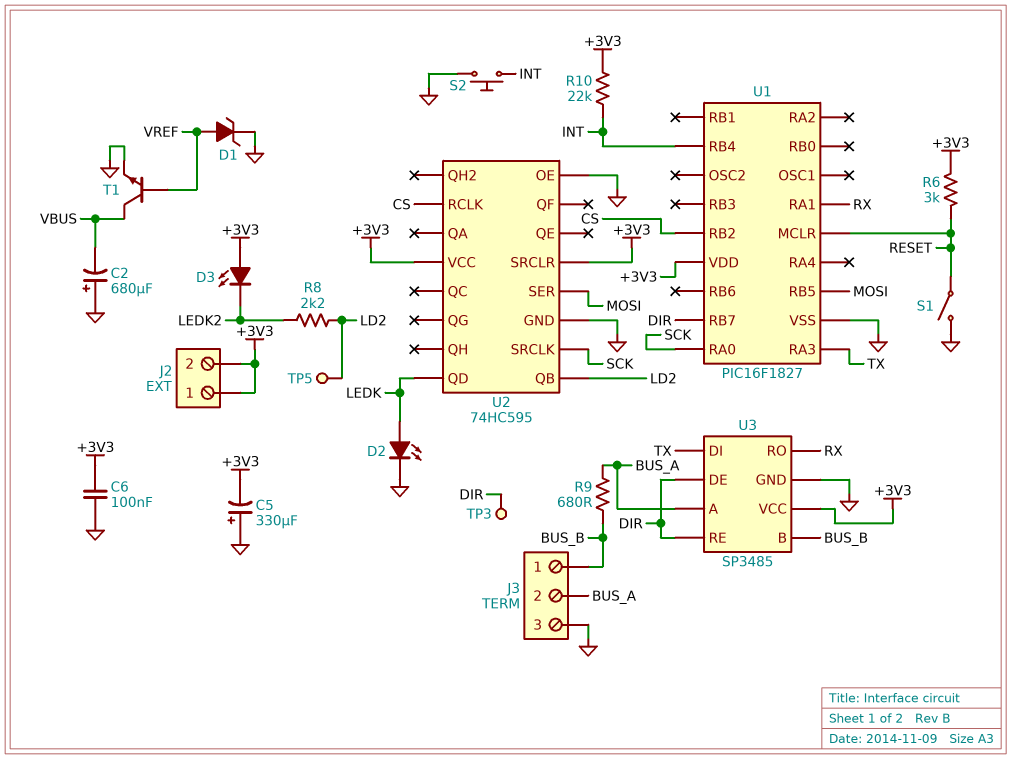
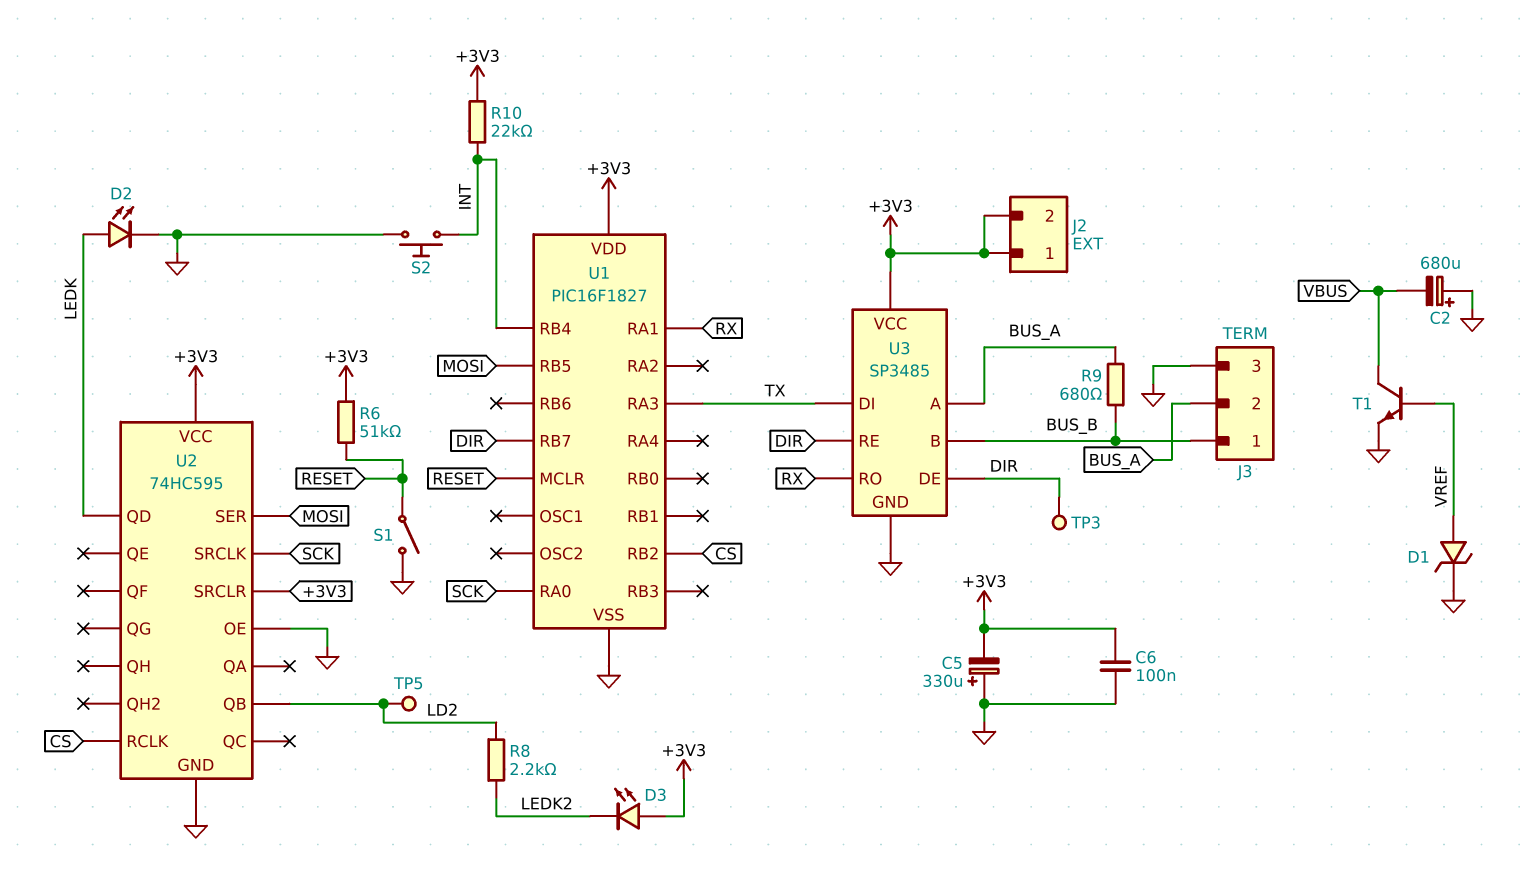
R6: 3k (+3V3, RESET) -> 51k (+3V3, RESET)

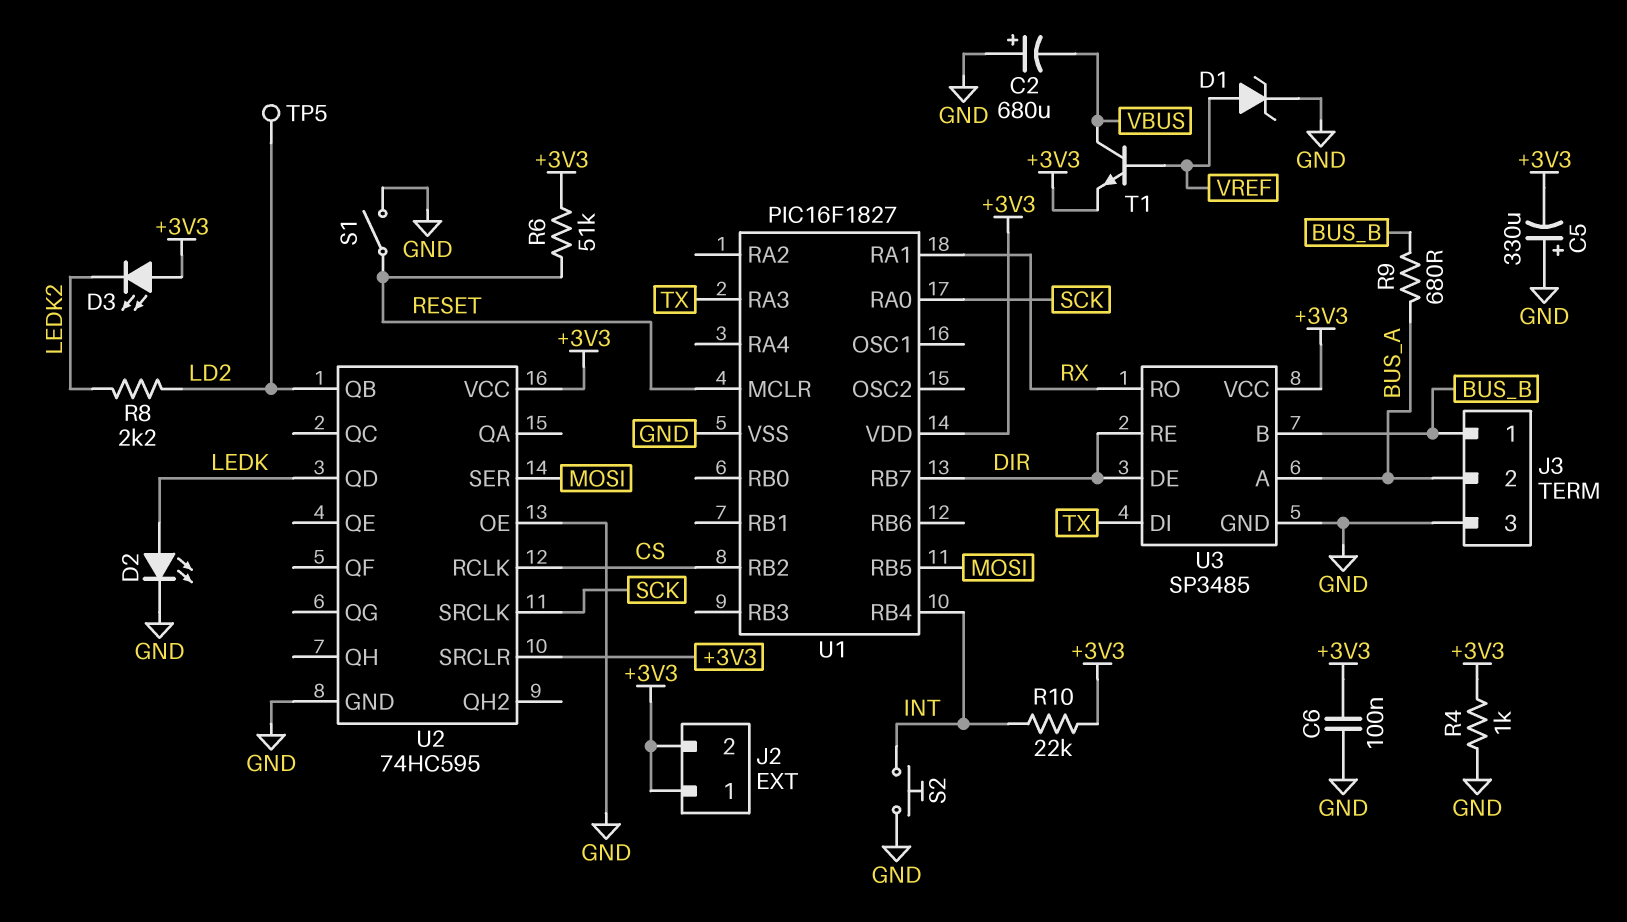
R4: none -> 1k (+3V3, GND)
T1: NPN (B VREF, C VBUS, E GND) -> NPN (B VREF, C VBUS, E +3V3)
TP3: test point (DIR) -> none

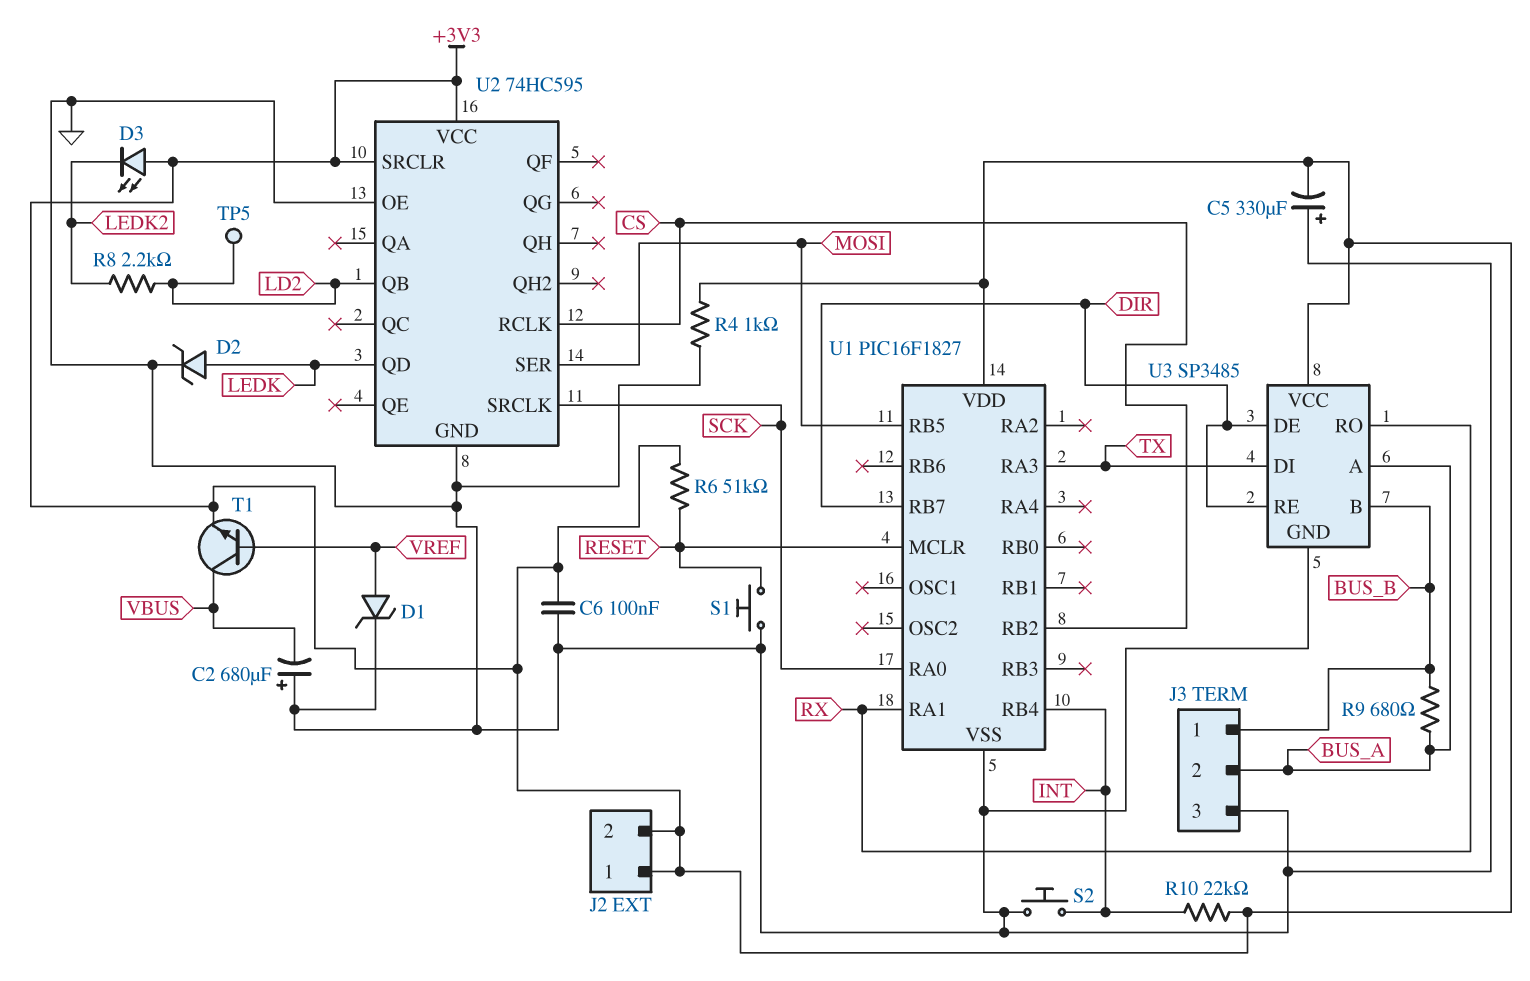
D2: LED (A LEDK, K GND) -> zener (A LEDK, K GND)
S1: switch (GND, RESET) -> button (GND, RESET)

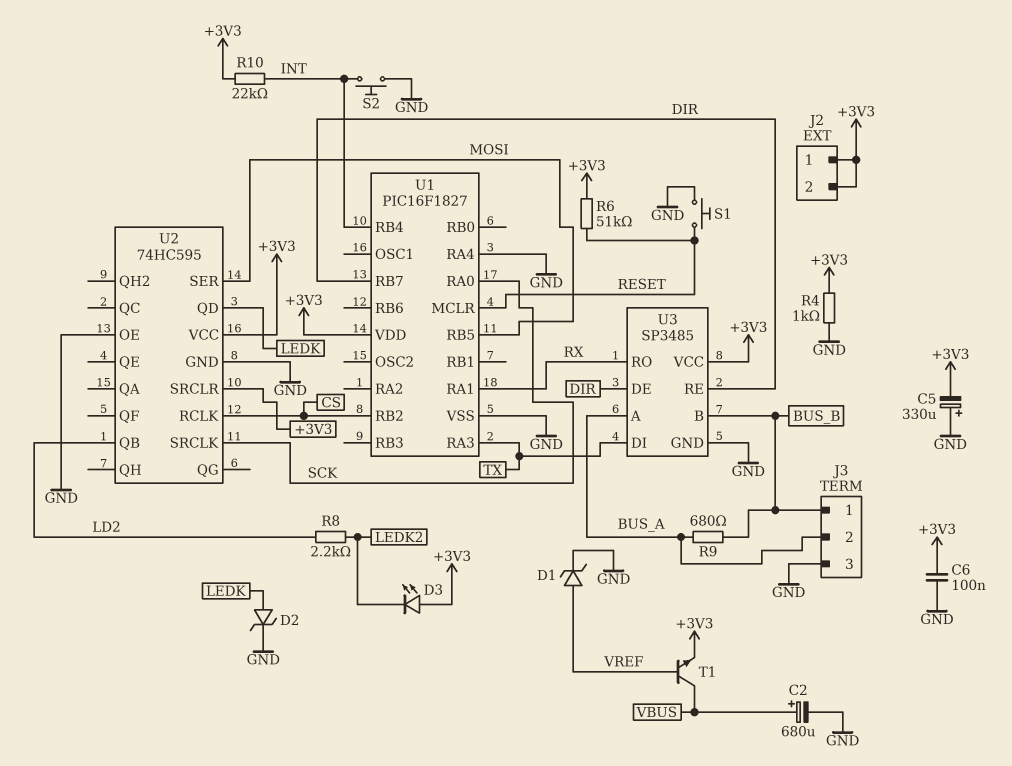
C2: 680uF (plus GND, minus VBUS) -> 680uF (plus VBUS, minus GND)
TP5: test point (LD2) -> none
U1 pin RA4: none -> GND

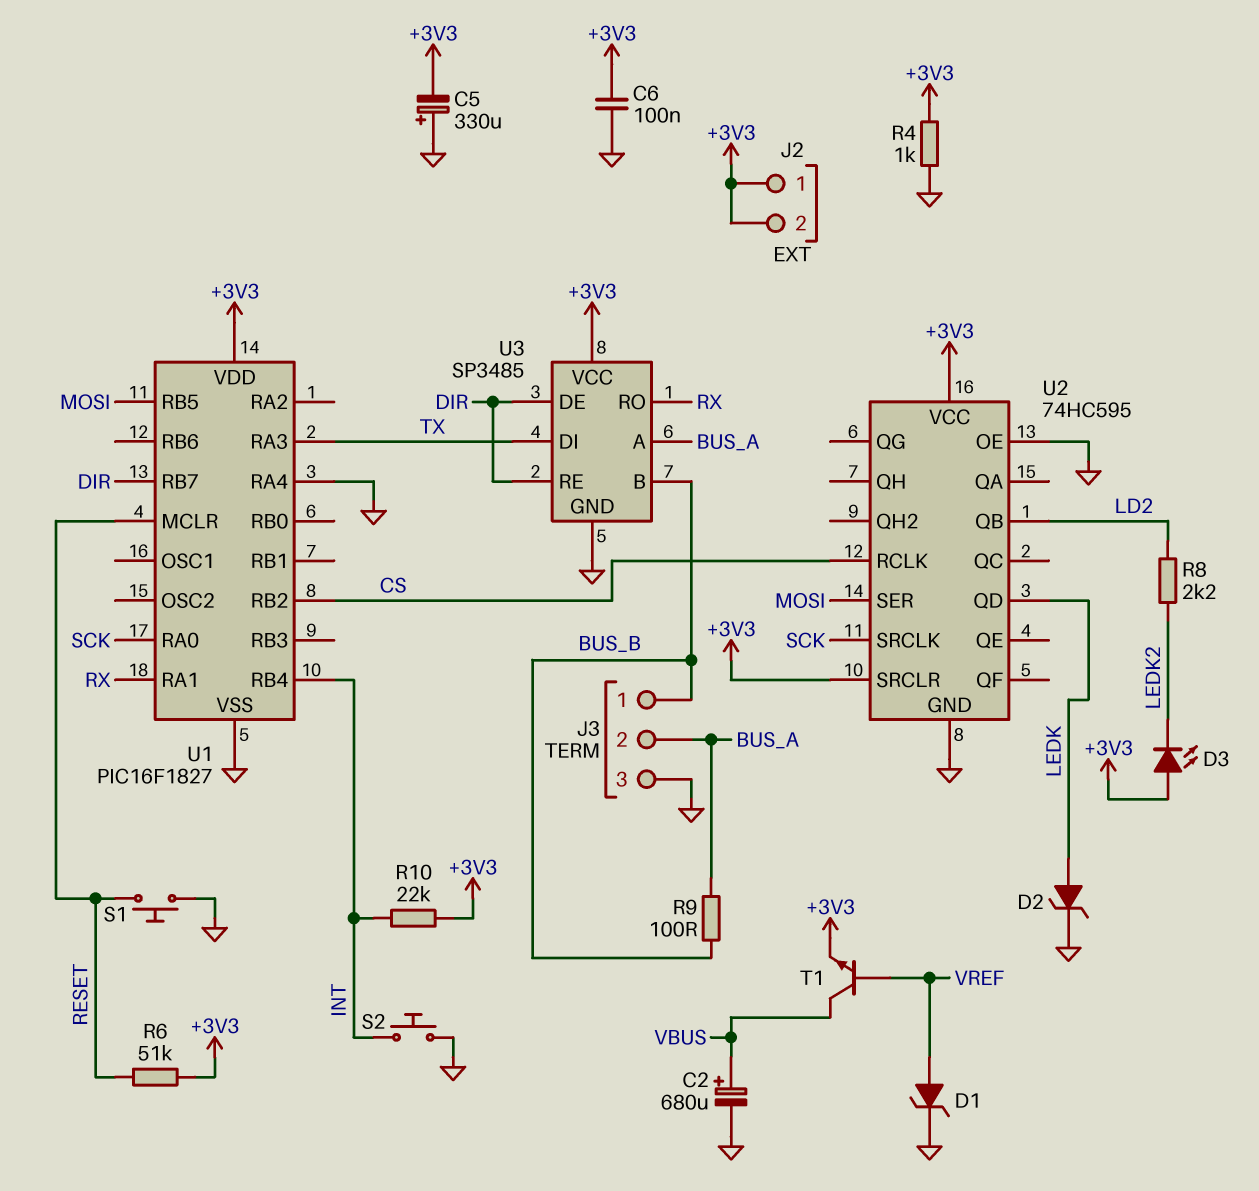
R9: 680 (BUS_A, BUS_B) -> 100 (BUS_A, BUS_B)

